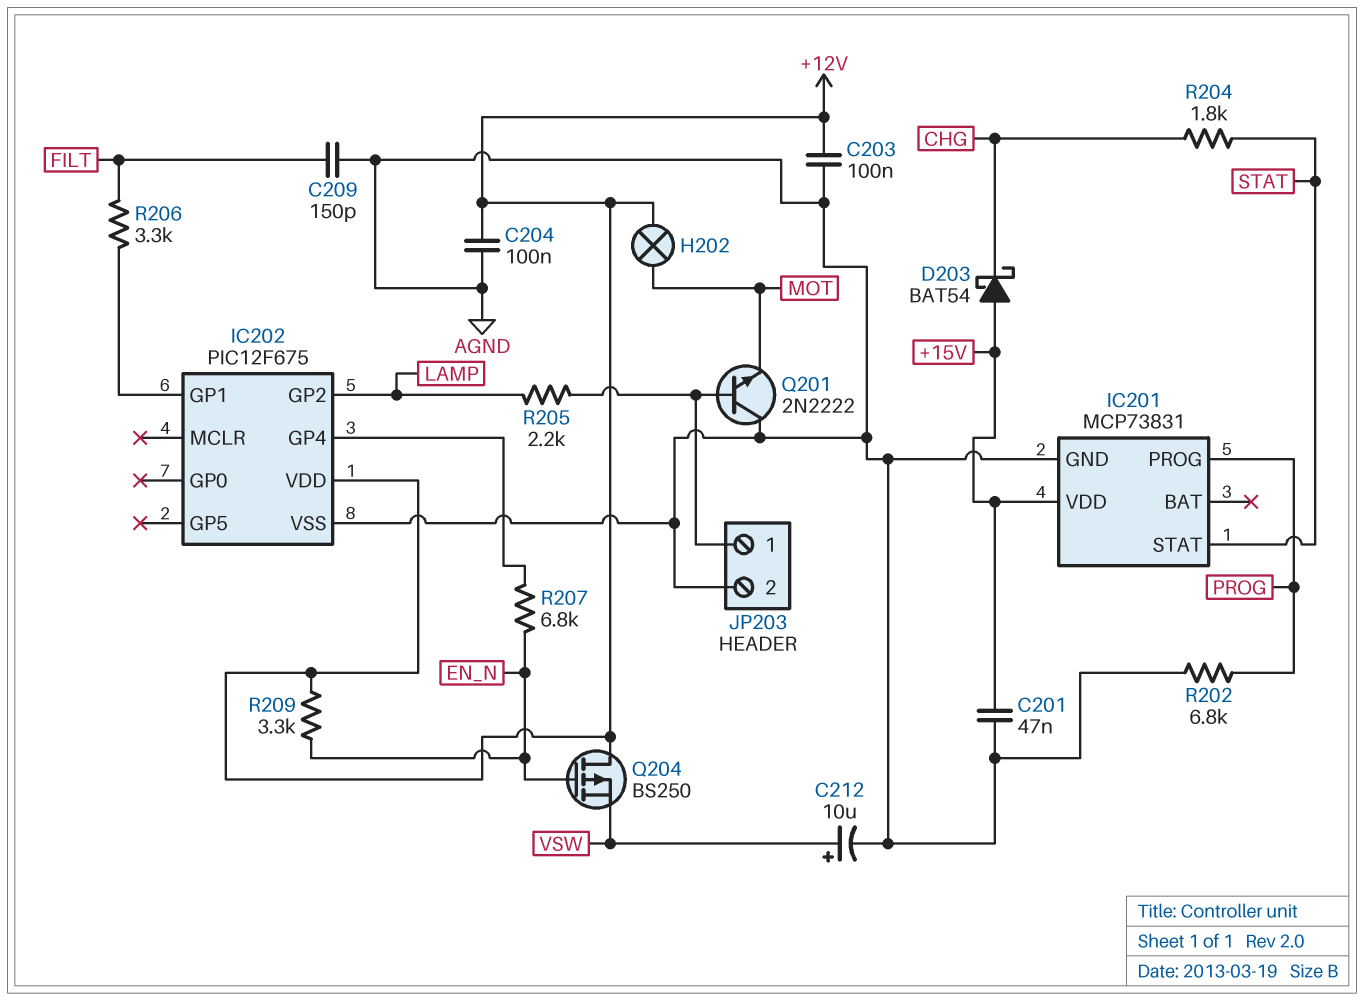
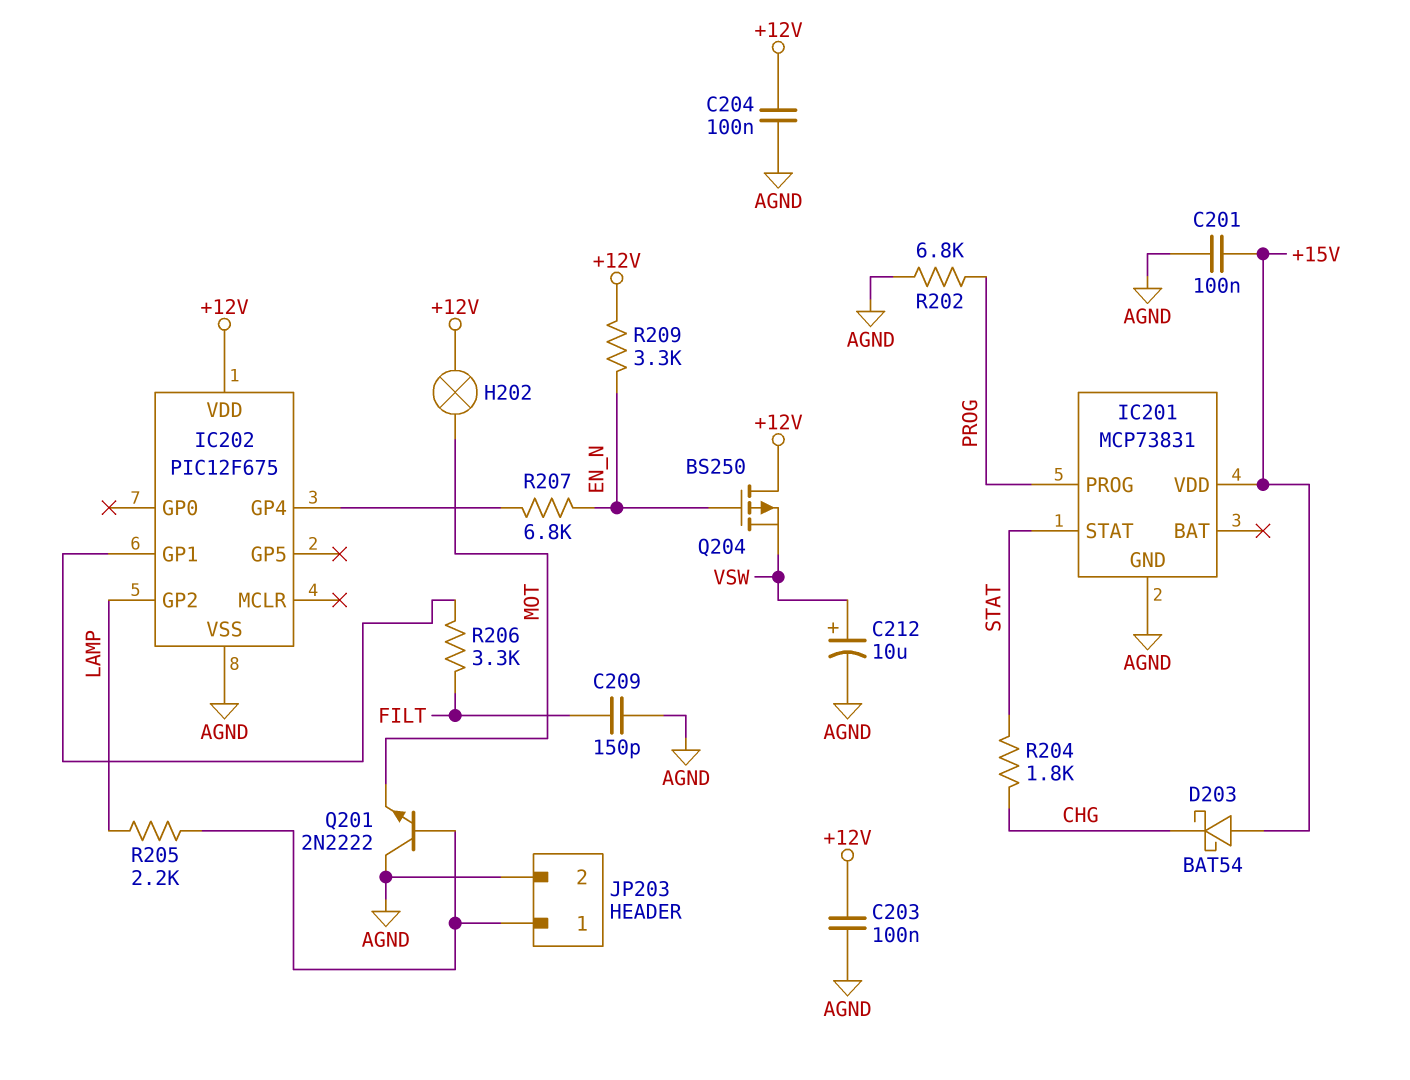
C201: 47nF (+15V, AGND) -> 100nF (+15V, AGND)

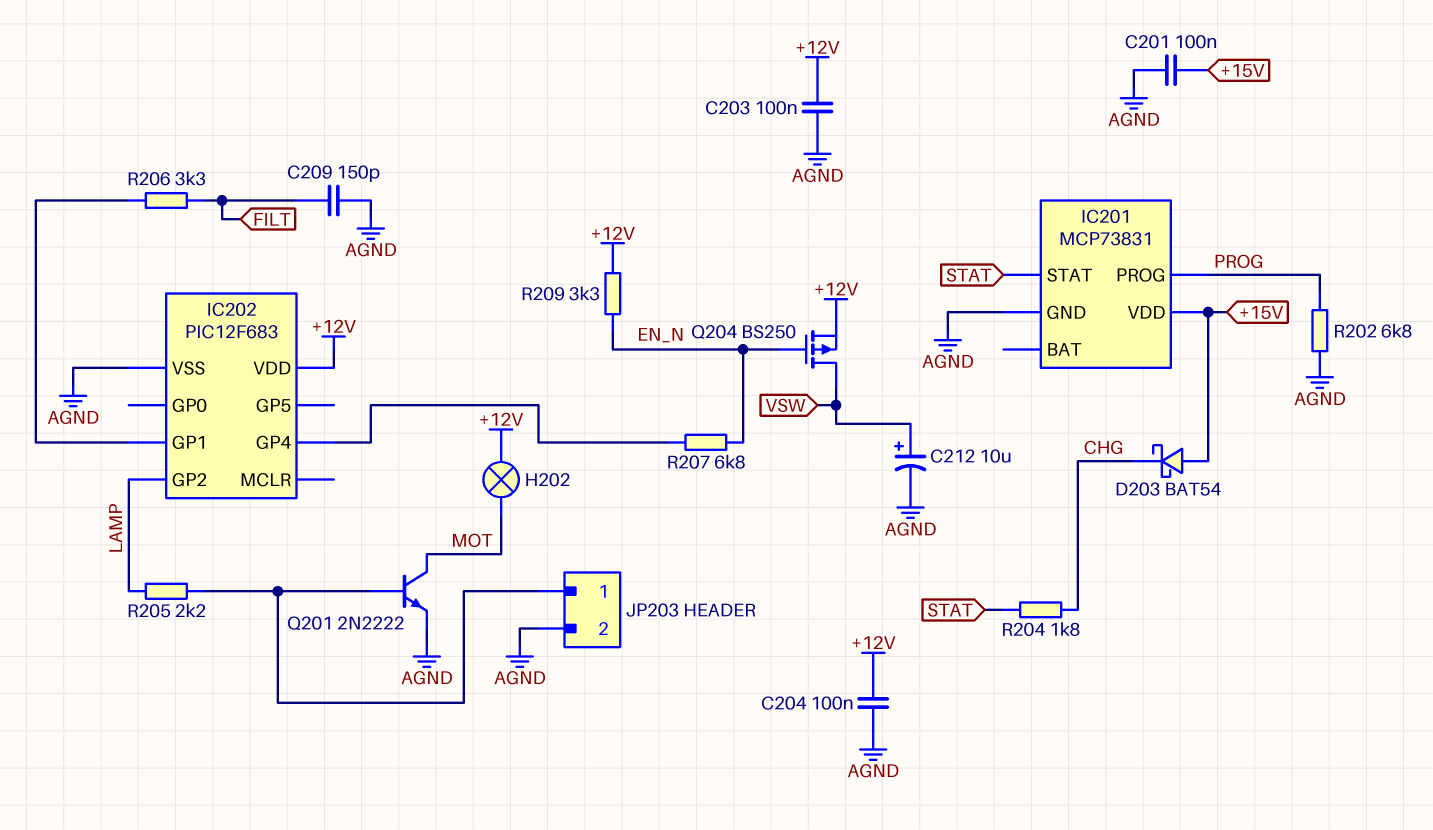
IC202: PIC12F675 -> PIC12F683
Q201: NPN 2N2222 (B JP203/1, C AGND, E MOT) -> NPN 2N2222 (B JP203/1, C MOT, E AGND)
Q204: PMOS BS250 (G EN_N, D +12V, S VSW) -> PMOS BS250 (G EN_N, D VSW, S +12V)

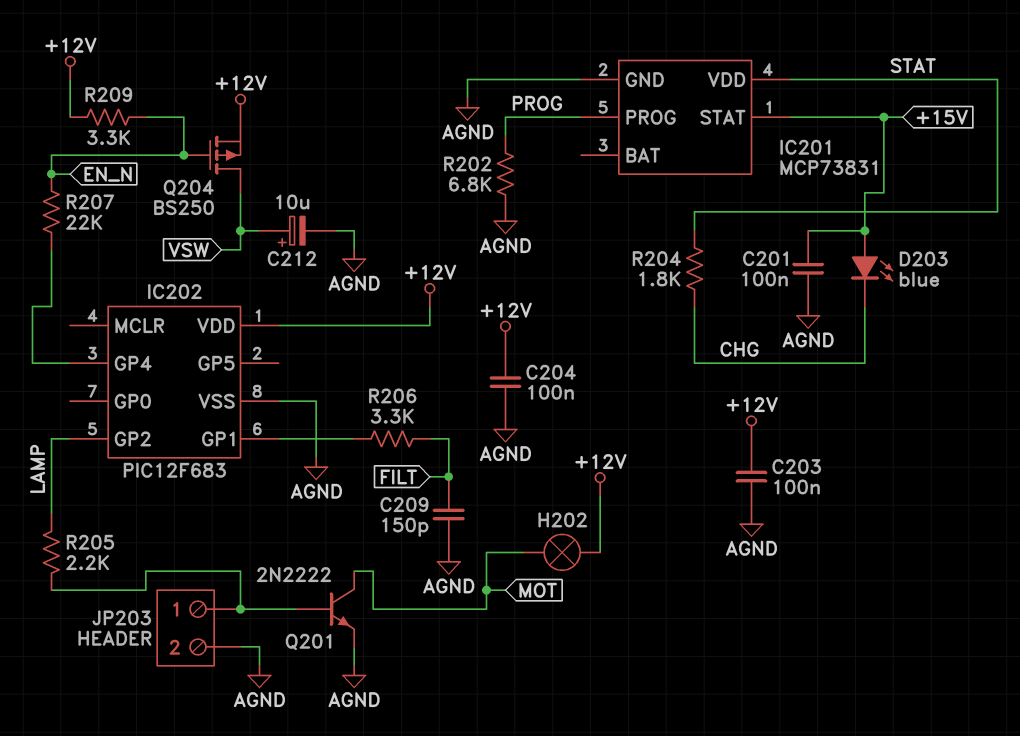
D203: schottky BAT54 (A +15V, K CHG) -> LED blue (A +15V, K CHG)
IC201 pin STAT: STAT -> +15V
IC201 pin VDD: +15V -> STAT
R207: 6.8k (EN_N, IC202/GP4) -> 22k (EN_N, IC202/GP4)

